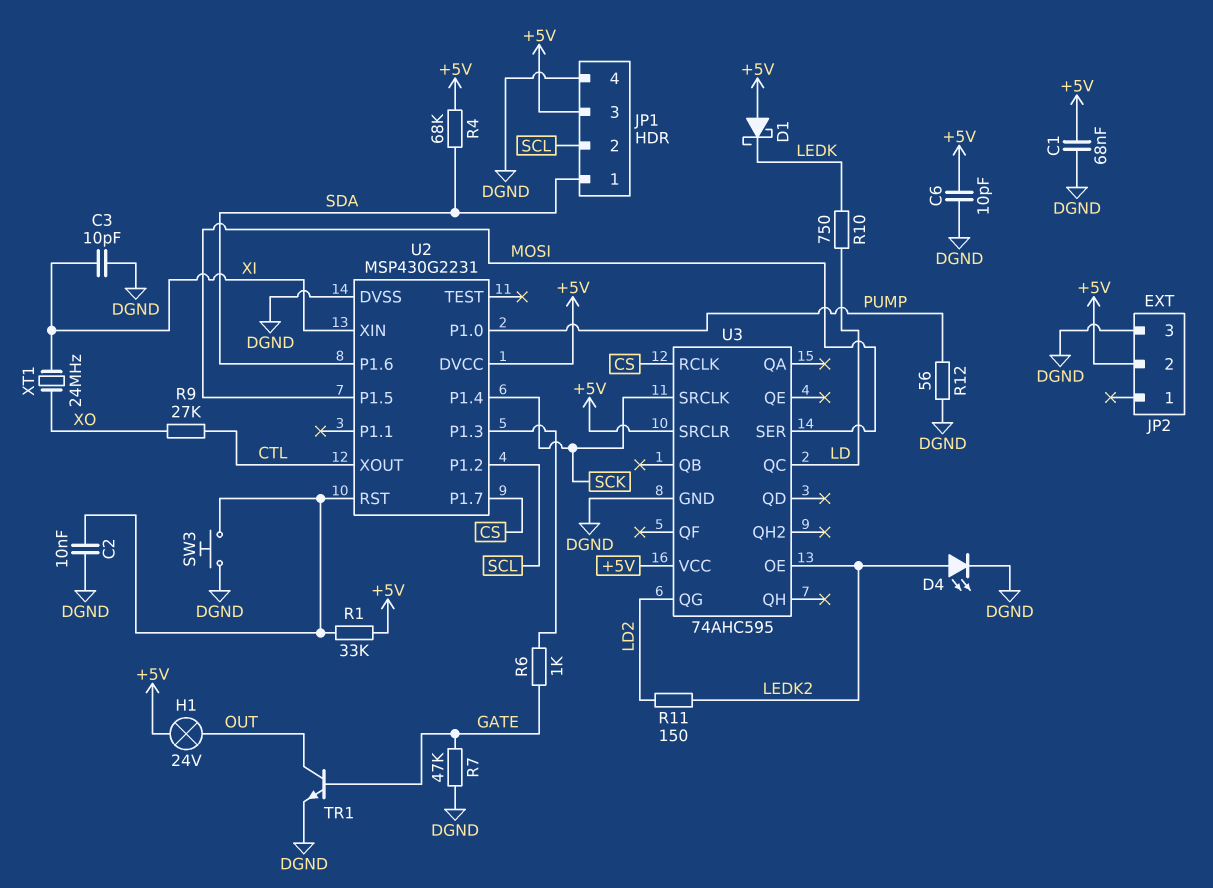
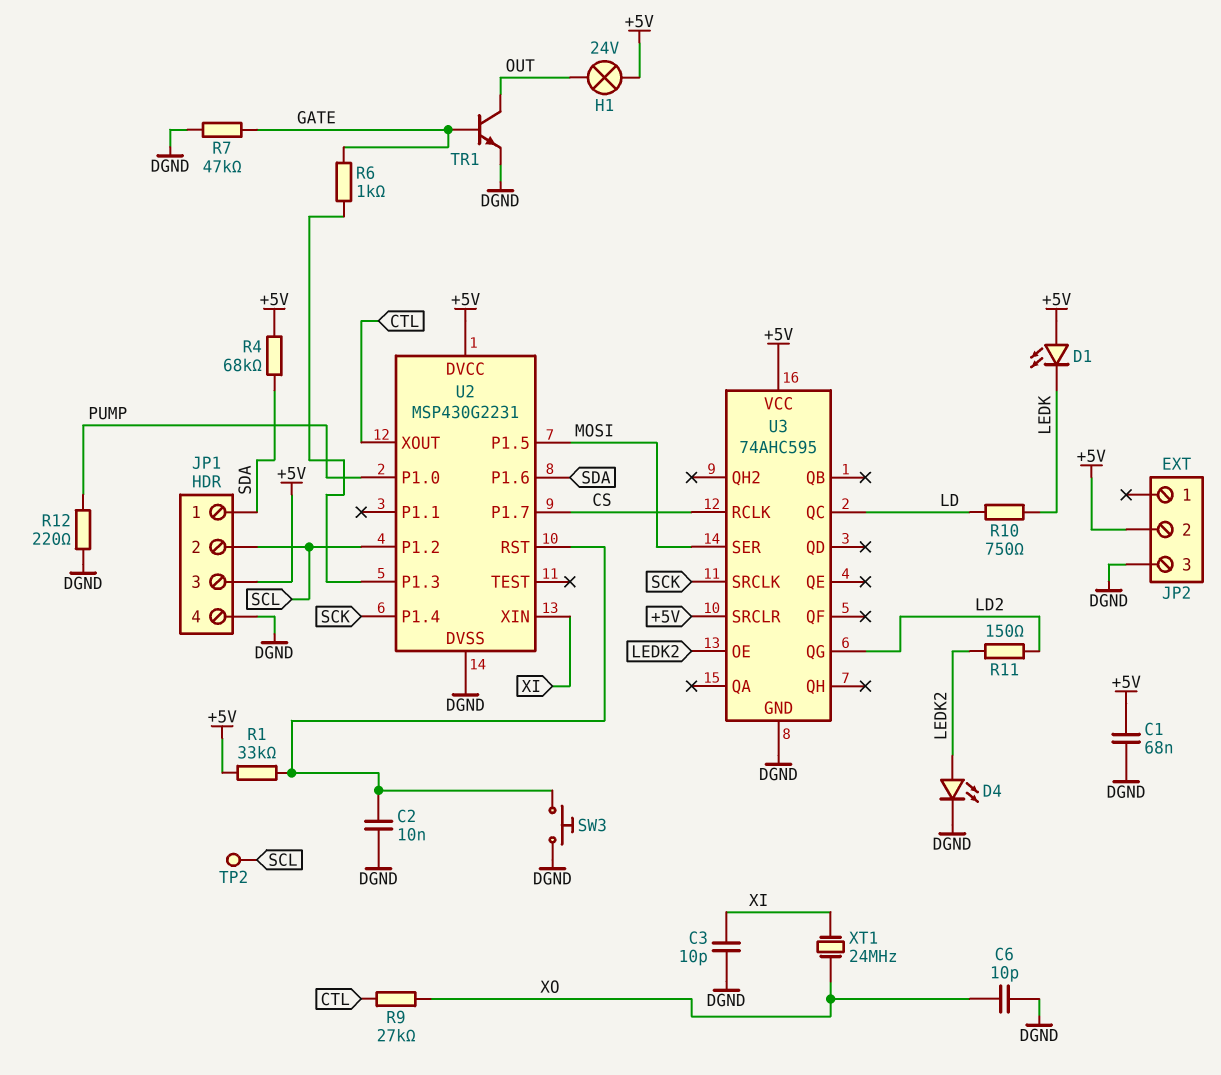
C6: 10pF (+5V, DGND) -> 10pF (DGND, XO)
D1: schottky (A +5V, K LEDK) -> LED (A +5V, K LEDK)
R12: 56 (DGND, PUMP) -> 220 (DGND, PUMP)
TP2: none -> test point (SCL)

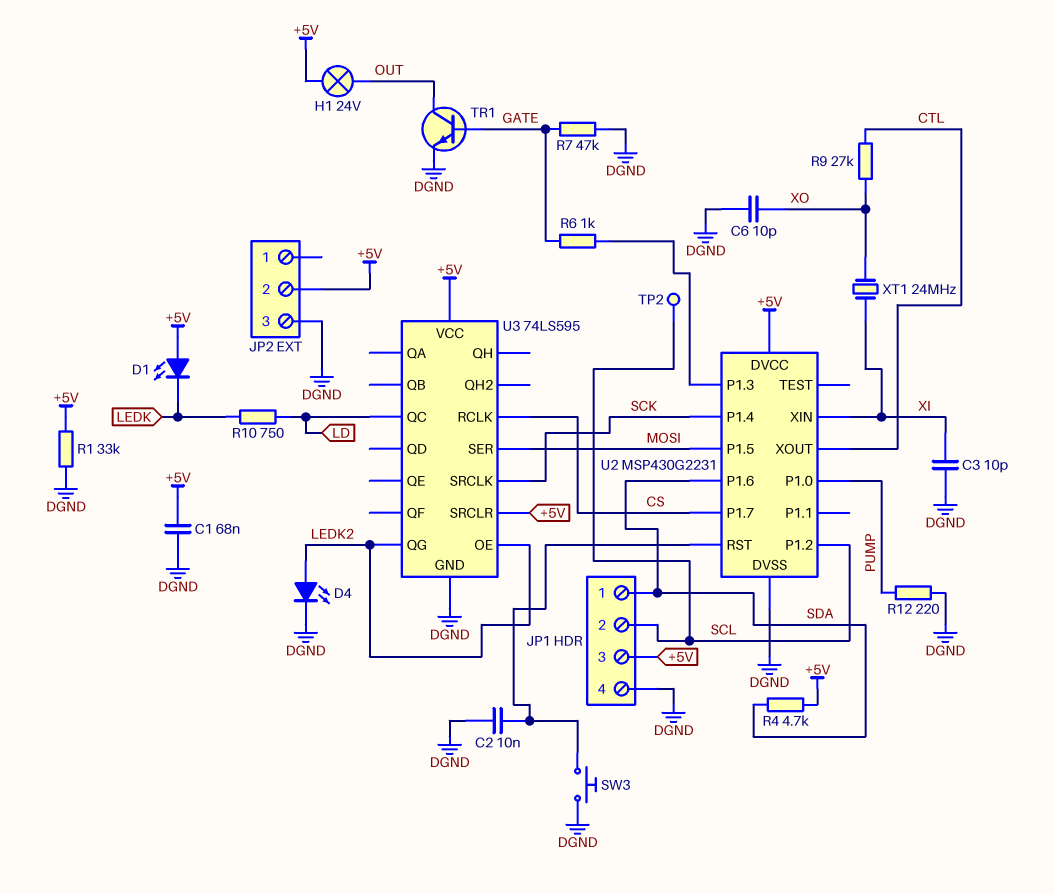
R1: 33k (+5V, U2/RST) -> 33k (+5V, DGND)
R4: 68k (+5V, SDA) -> 4.7k (+5V, SDA)
R11: 150 (LD2, LEDK2) -> none
U3: 74AHC595 -> 74LS595
U3 pin QG: LD2 -> LEDK2

